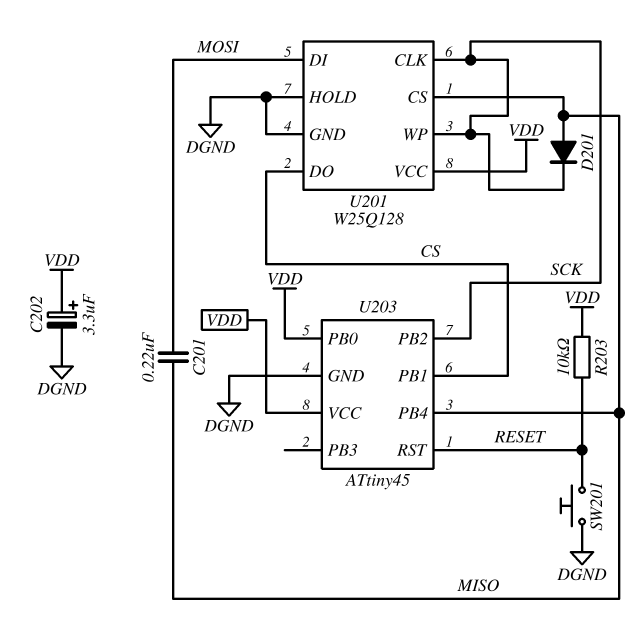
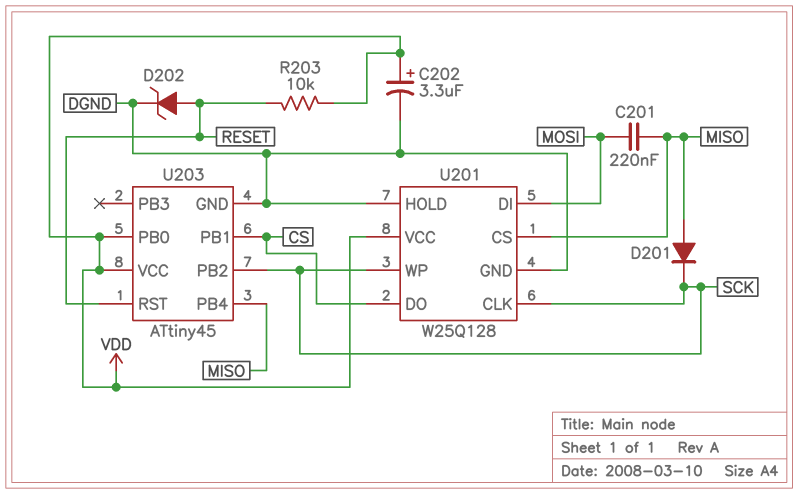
D202: none -> zener (A RESET, K DGND)
SW201: button (DGND, RESET) -> none

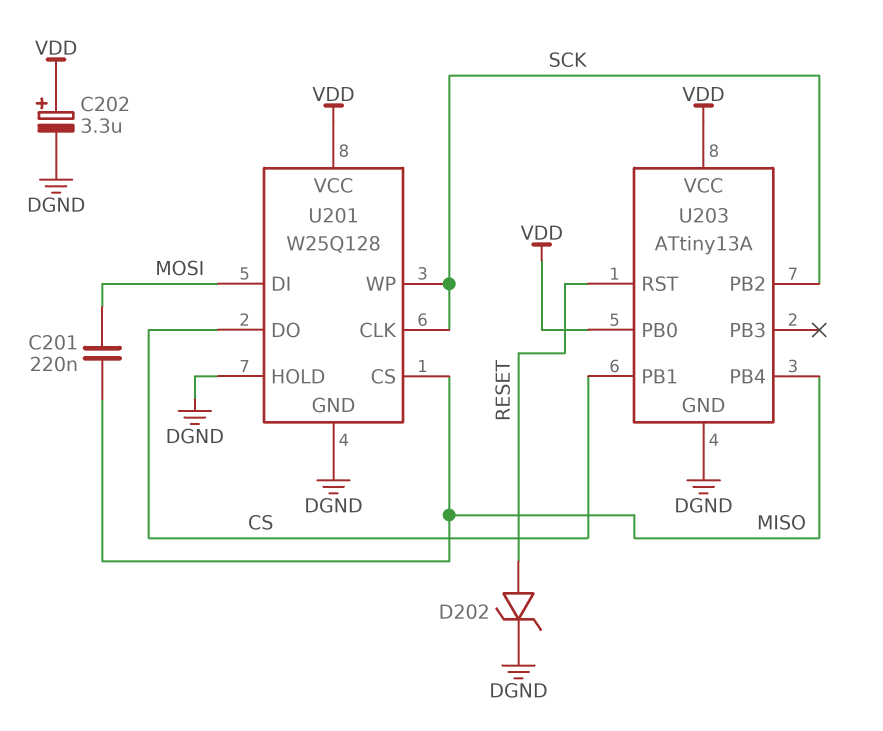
D201: diode (A MISO, K SCK) -> none
R203: 10k (RESET, VDD) -> none
U203: ATtiny45 -> ATtiny13A

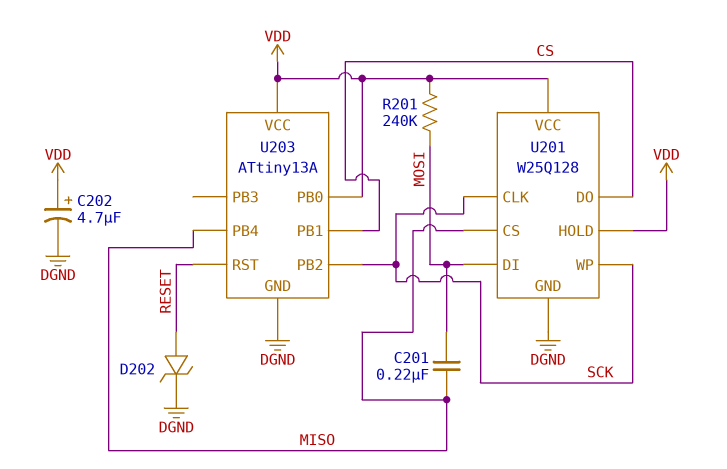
C202: 3.3uF (plus VDD, minus DGND) -> 4.7uF (plus VDD, minus DGND)
R201: none -> 240k (MOSI, VDD)
U201 pin HOLD: DGND -> VDD

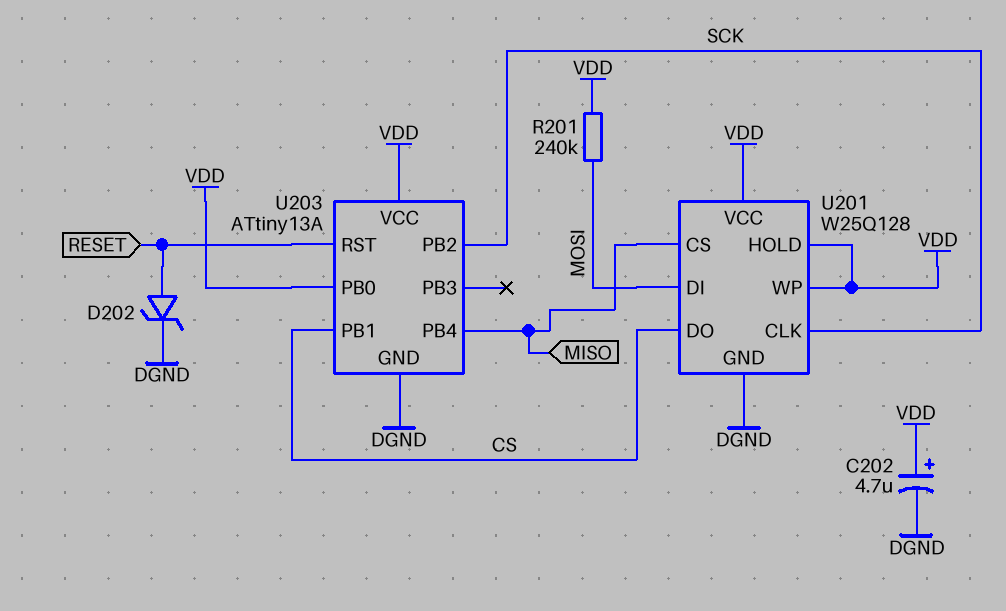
C201: 220nF (MISO, MOSI) -> none
U201 pin WP: SCK -> VDD

